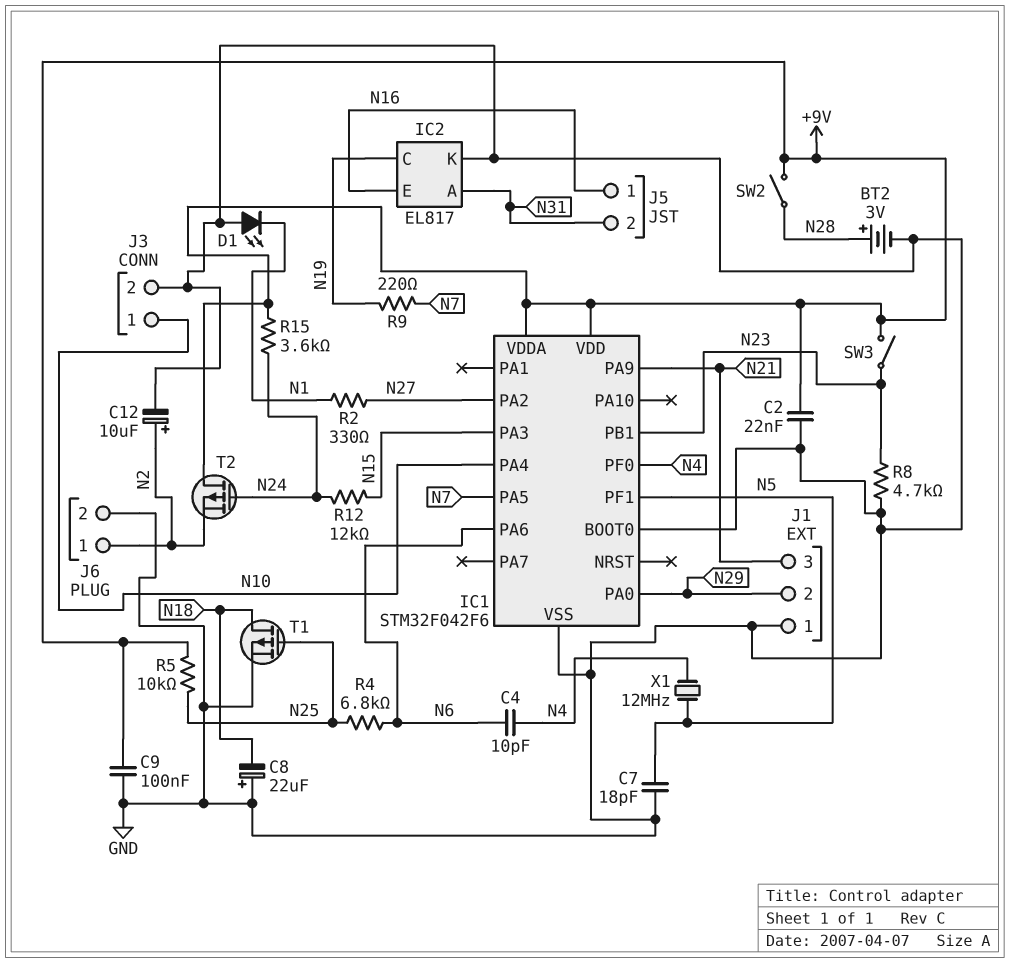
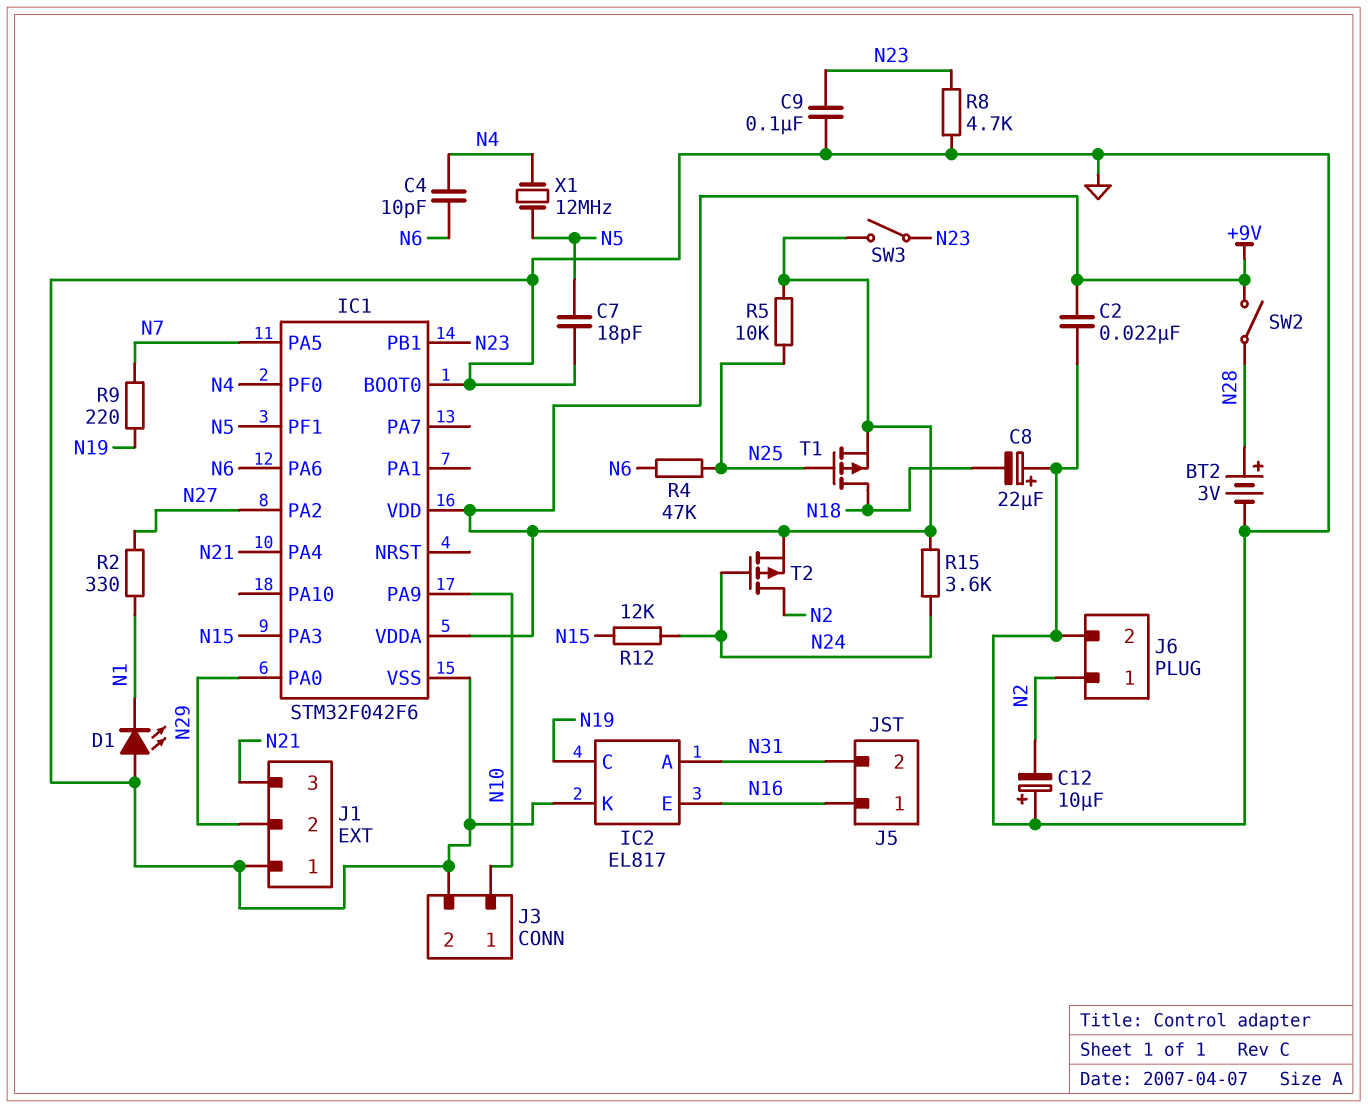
C9: 100nF (+9V, GND) -> 100nF (GND, N23)
C12: 10uF (plus N2, minus GND) -> 10uF (plus GND, minus N2)
IC1 pin PA4: N10 -> N21
IC1 pin PA9: N21 -> N10
R4: 6.8k (N6, N25) -> 47k (N6, N25)
T1: PMOS (G N25, D N18, S GND) -> PMOS (G N25, D N18, S +9V)
T2: PMOS (G N24, D +9V, S N2) -> PMOS (G N24, D N2, S +9V)

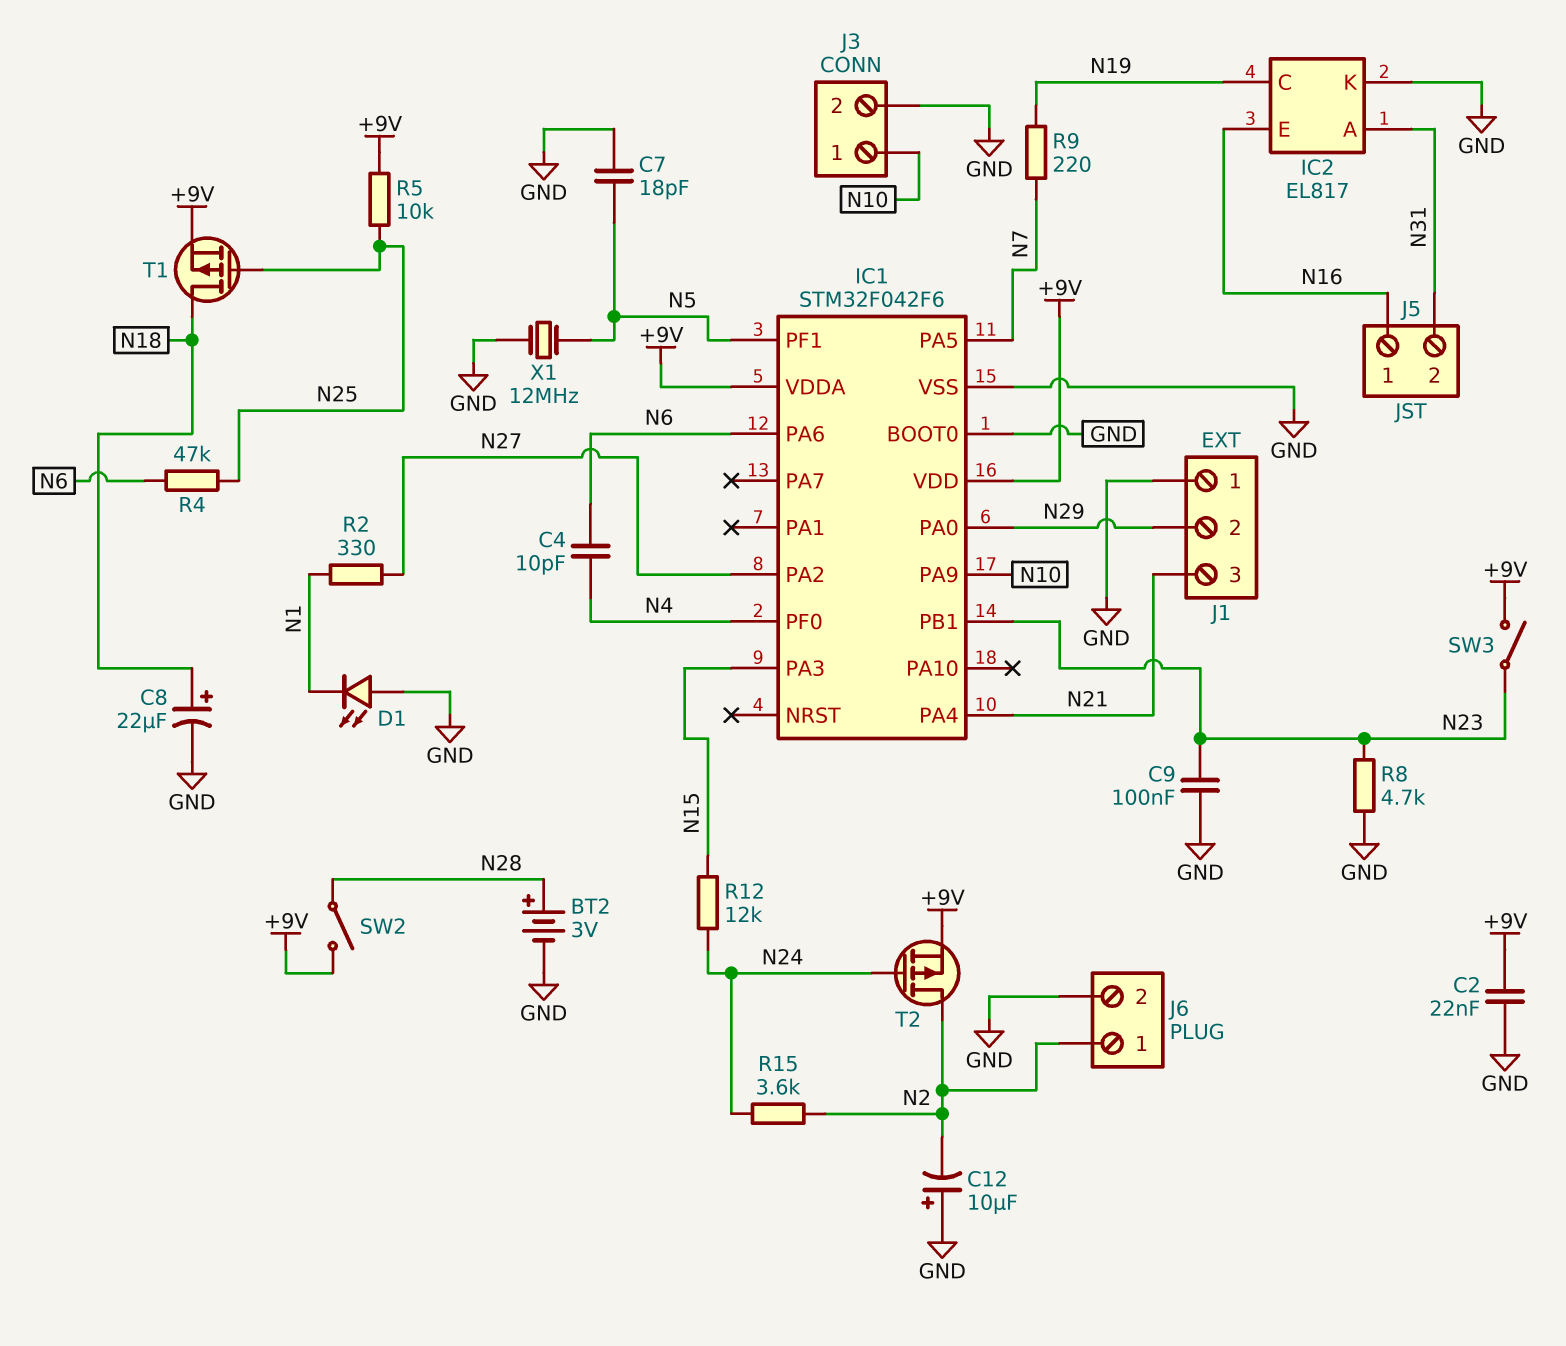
C8: 22uF (plus GND, minus N18) -> 22uF (plus N18, minus GND)
R15: 3.6k (+9V, N24) -> 3.6k (N2, N24)
X1: 12MHz (N4, N5) -> 12MHz (GND, N5)

